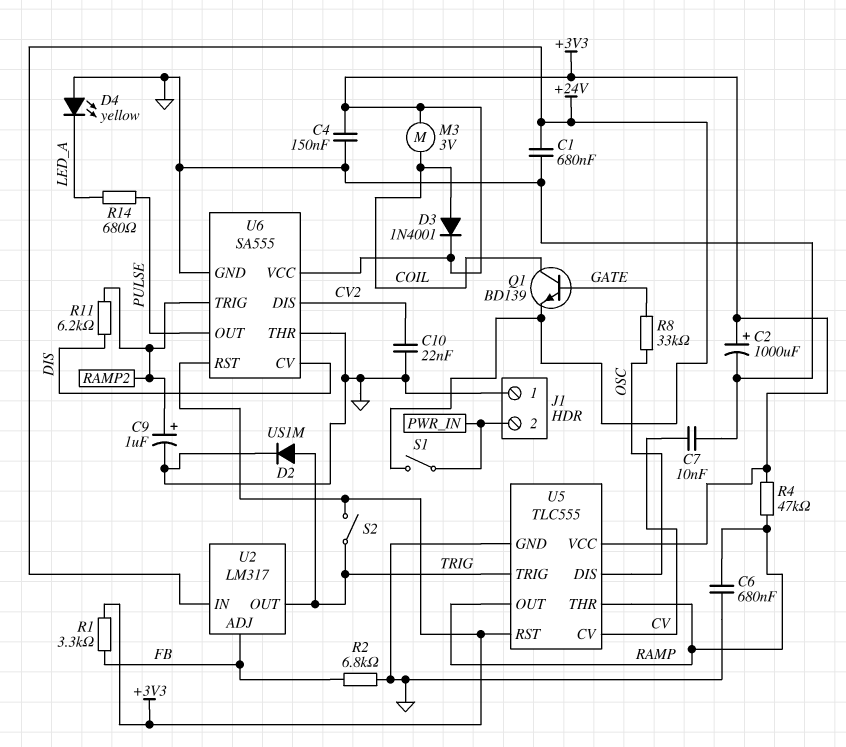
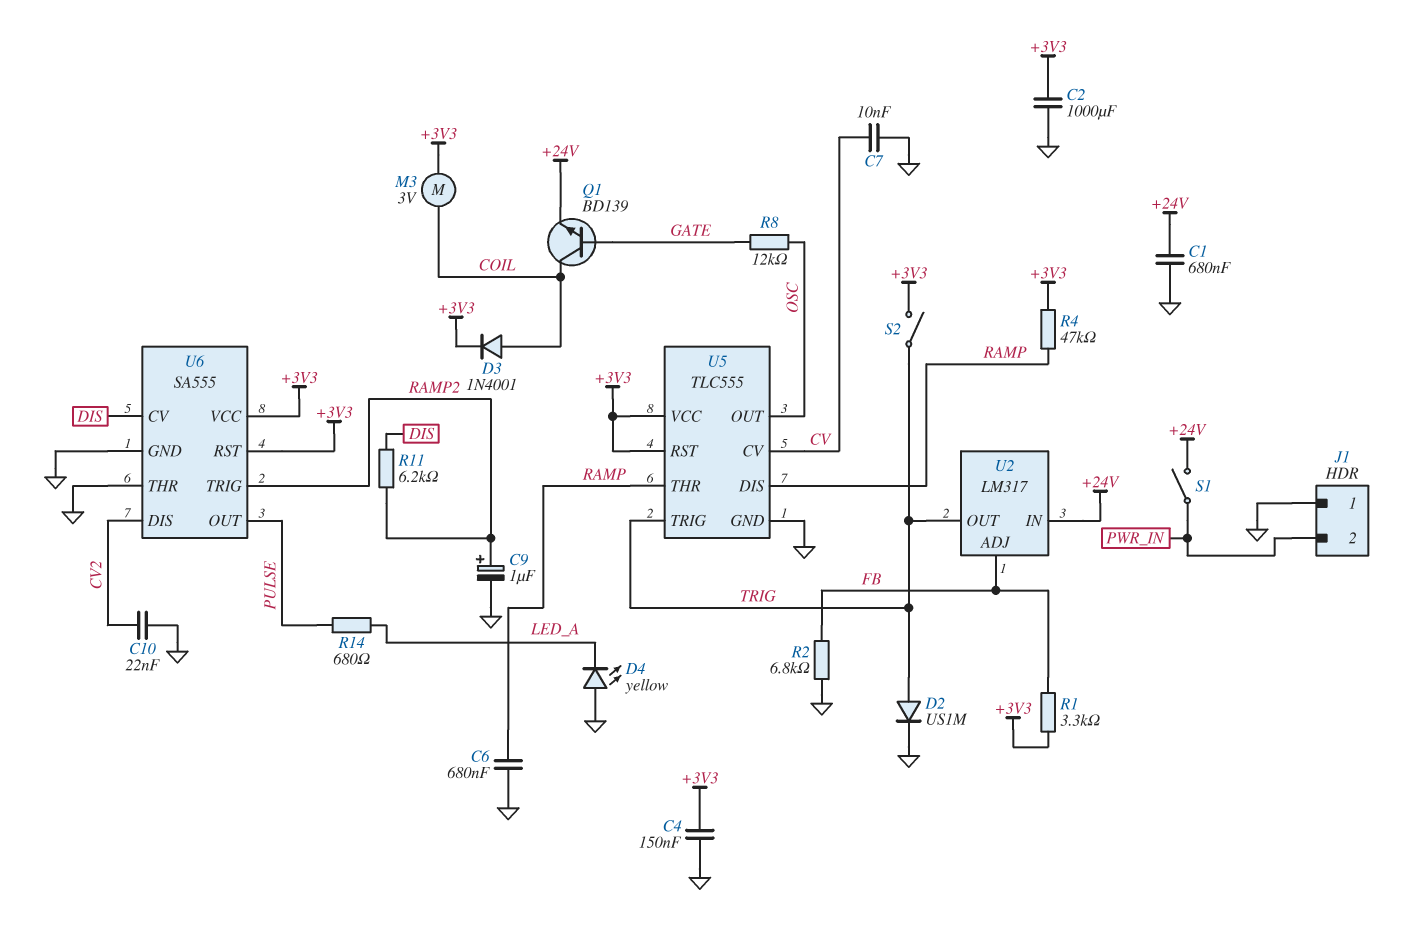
C2: 1000uF (plus +3V3, minus GND) -> 1000uF (+3V3, GND)
R8: 33k (GATE, OSC) -> 12k (GATE, OSC)
U5 pin DIS: OSC -> RAMP
U5 pin OUT: RAMP -> OSC

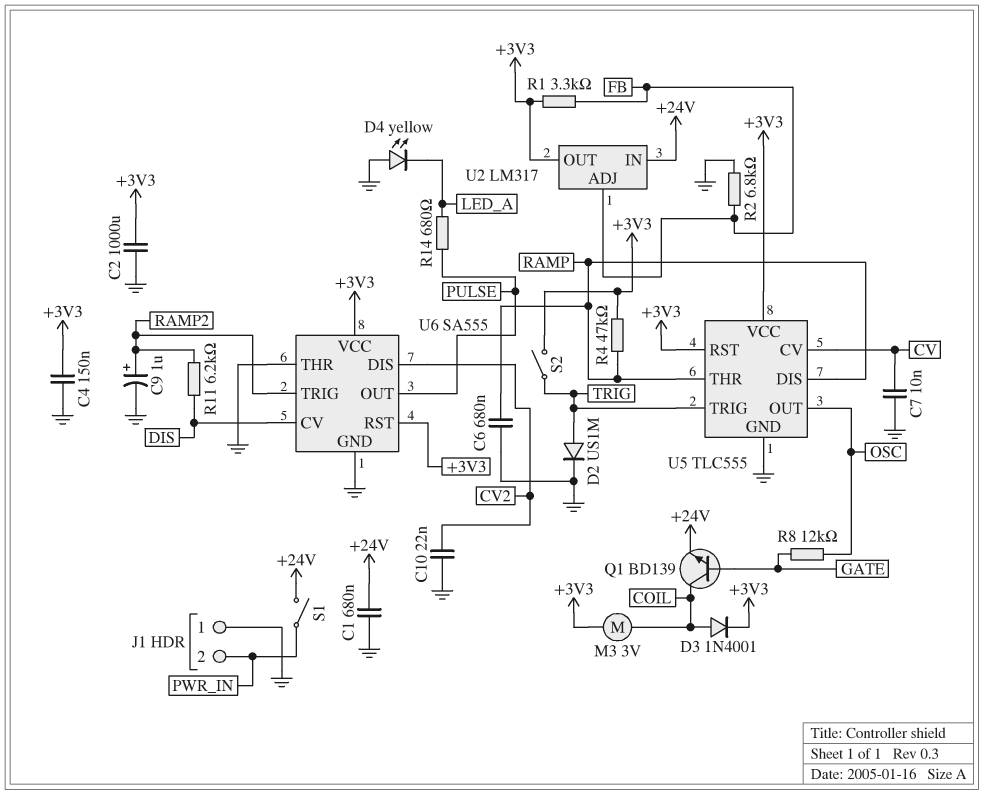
U2 pin OUT: TRIG -> +3V3

